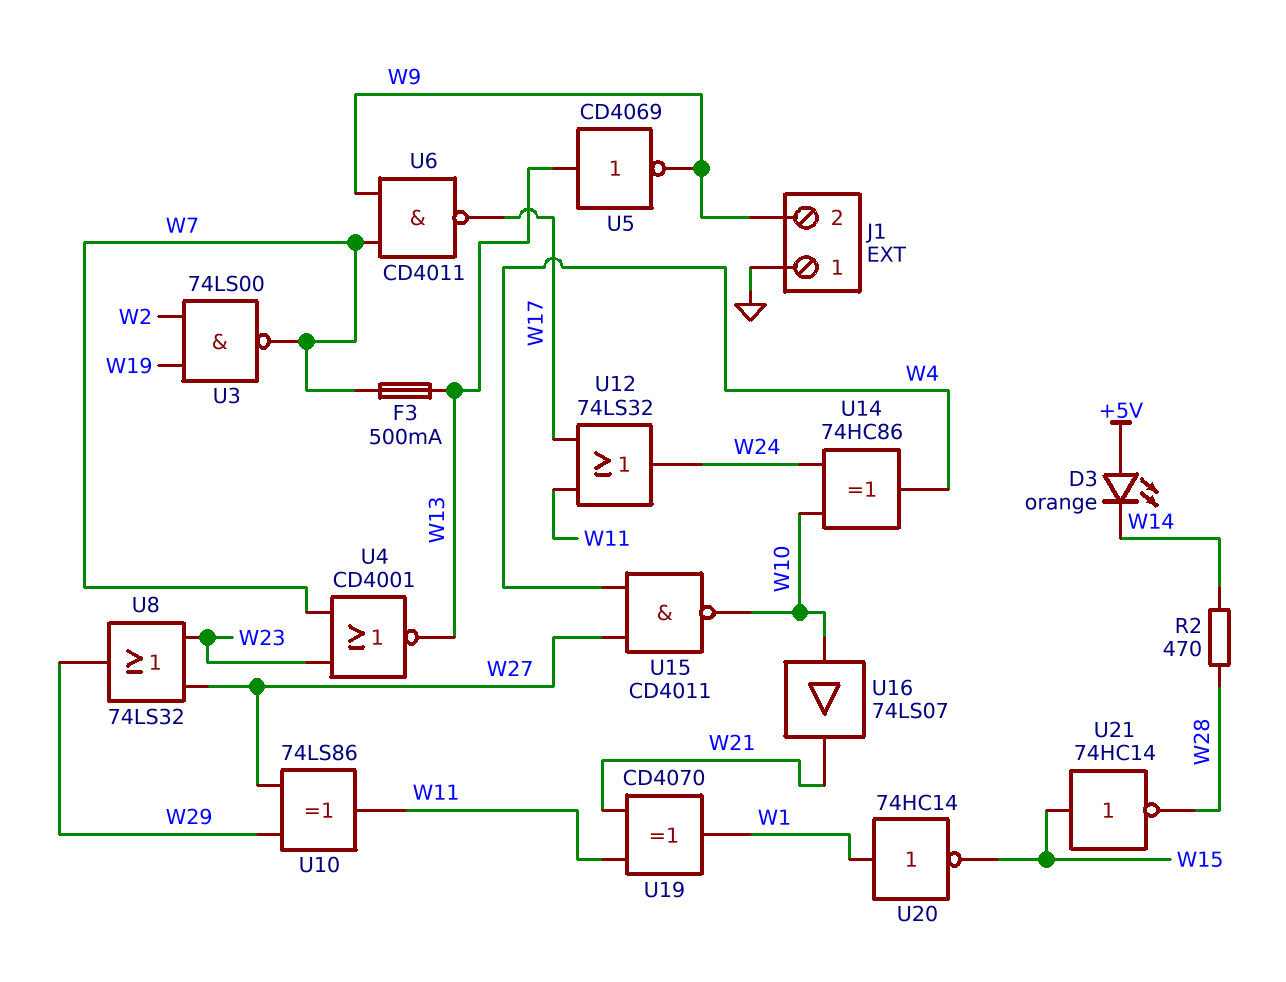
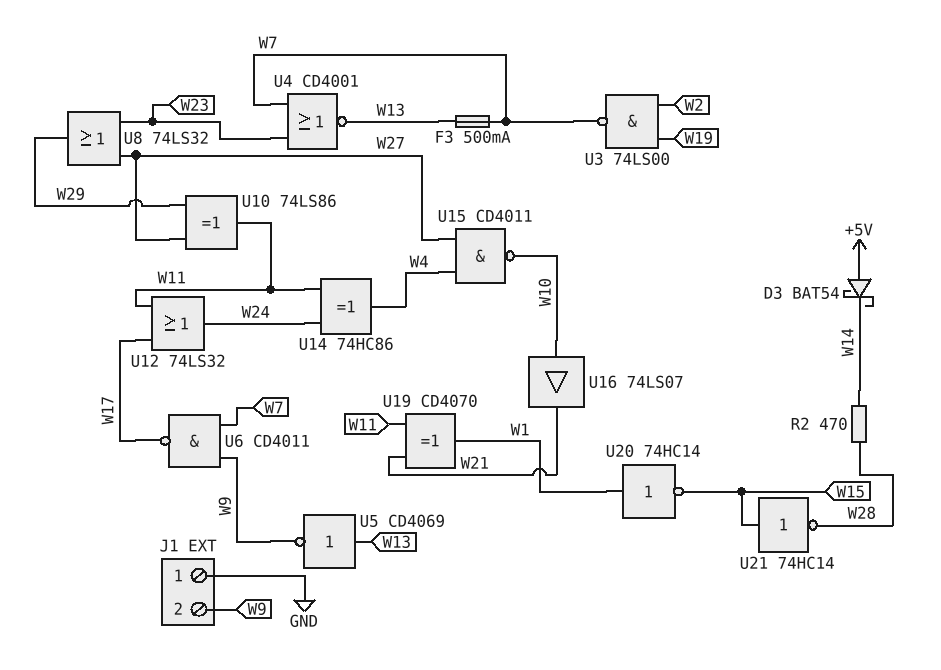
D3: LED orange (A +5V, K W14) -> schottky BAT54 (A +5V, K W14)
U14: XOR 74HC86 (in W10, in W24, out W4) -> XOR 74HC86 (in W11, in W24, out W4)

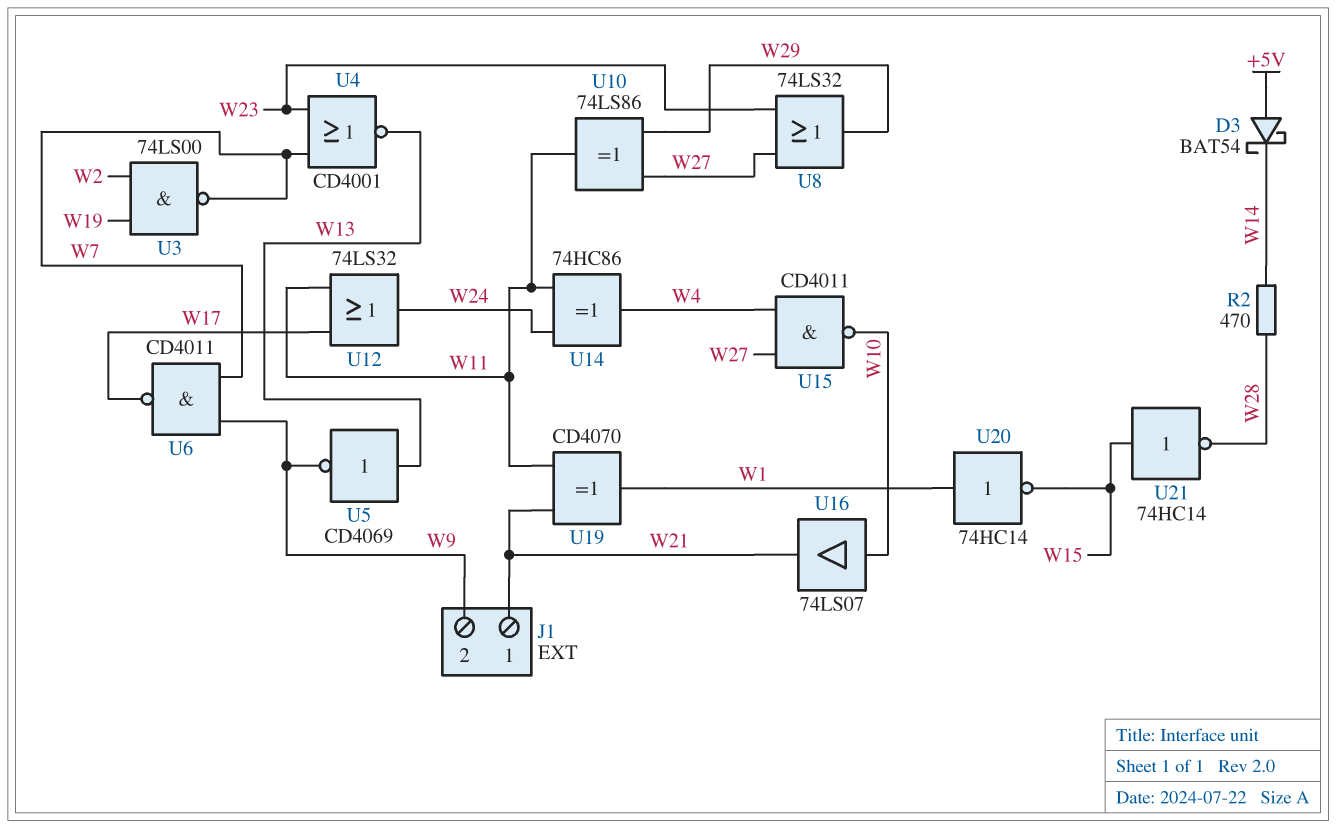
F3: 500mA (W7, W13) -> none
J1 pin 1: GND -> W21

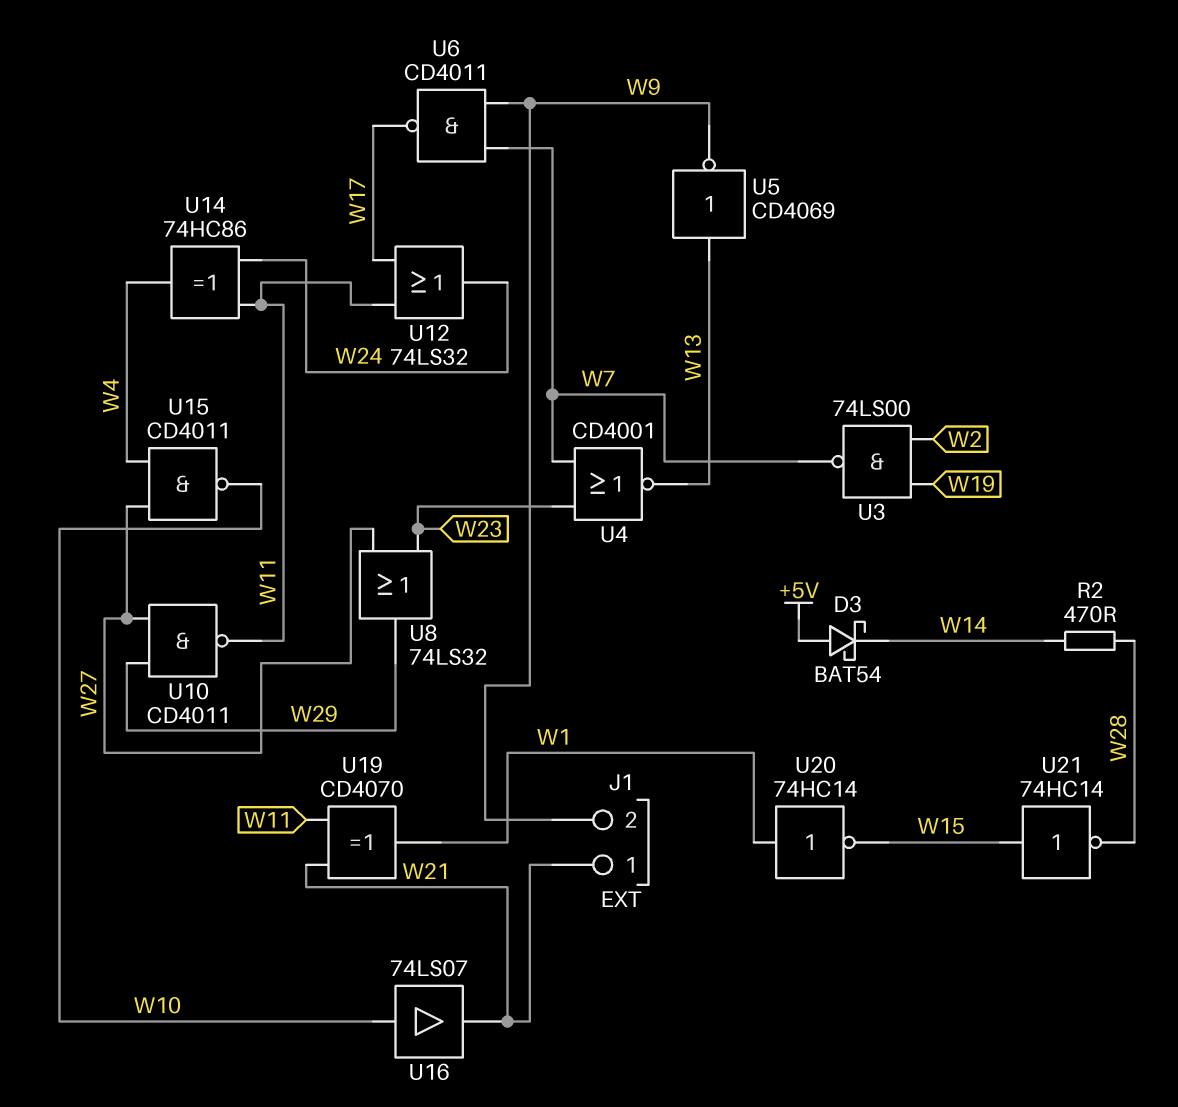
U10: XOR 74LS86 (in W27, in W29, out W11) -> NAND CD4011 (in W27, in W29, out W11)

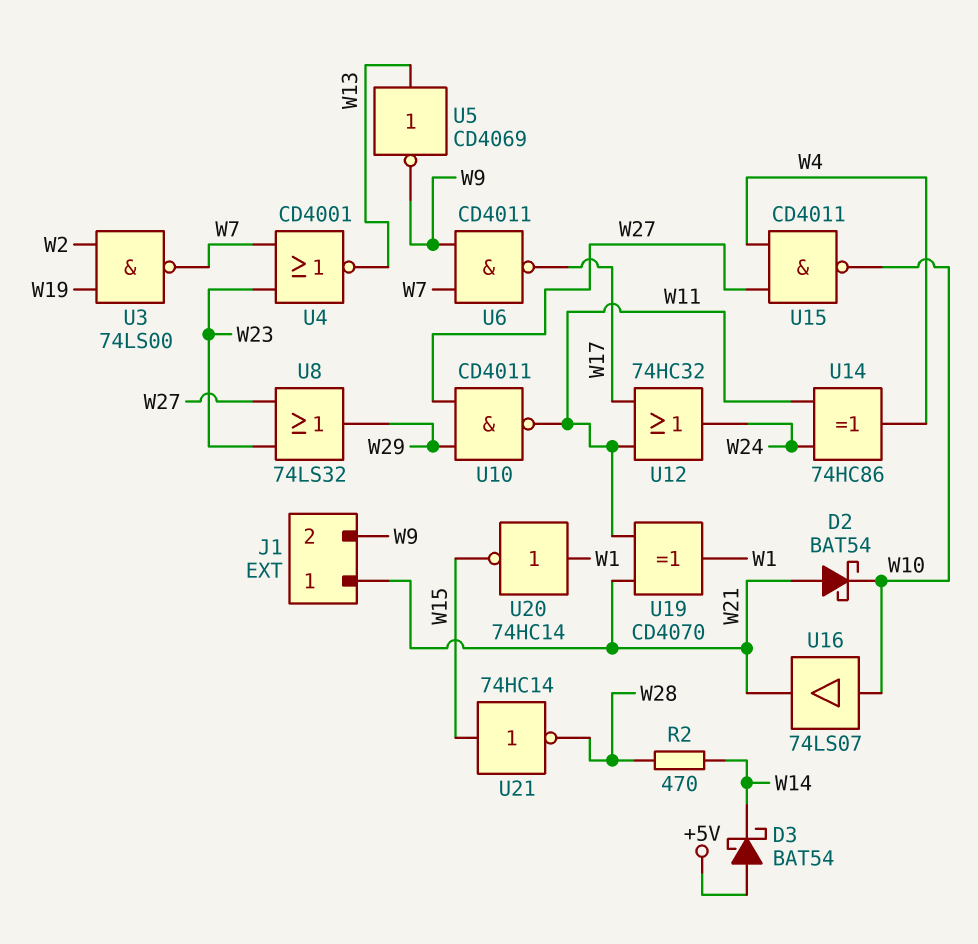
D2: none -> schottky BAT54 (A W21, K W10)
U12: OR 74LS32 (in W11, in W17, out W24) -> OR 74HC32 (in W11, in W17, out W24)

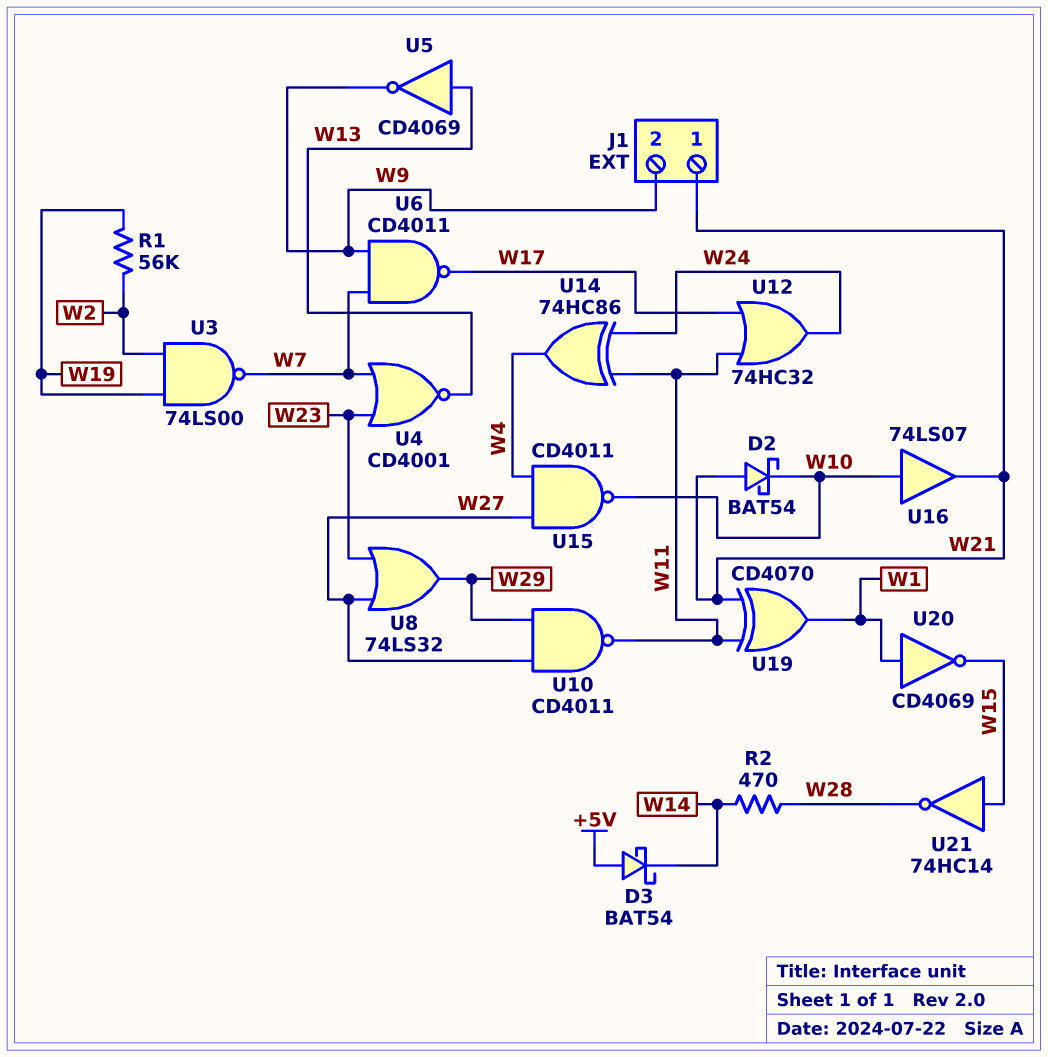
R1: none -> 56k (W2, W19)
U20: NOT 74HC14 (in W1, out W15) -> NOT CD4069 (in W1, out W15)

